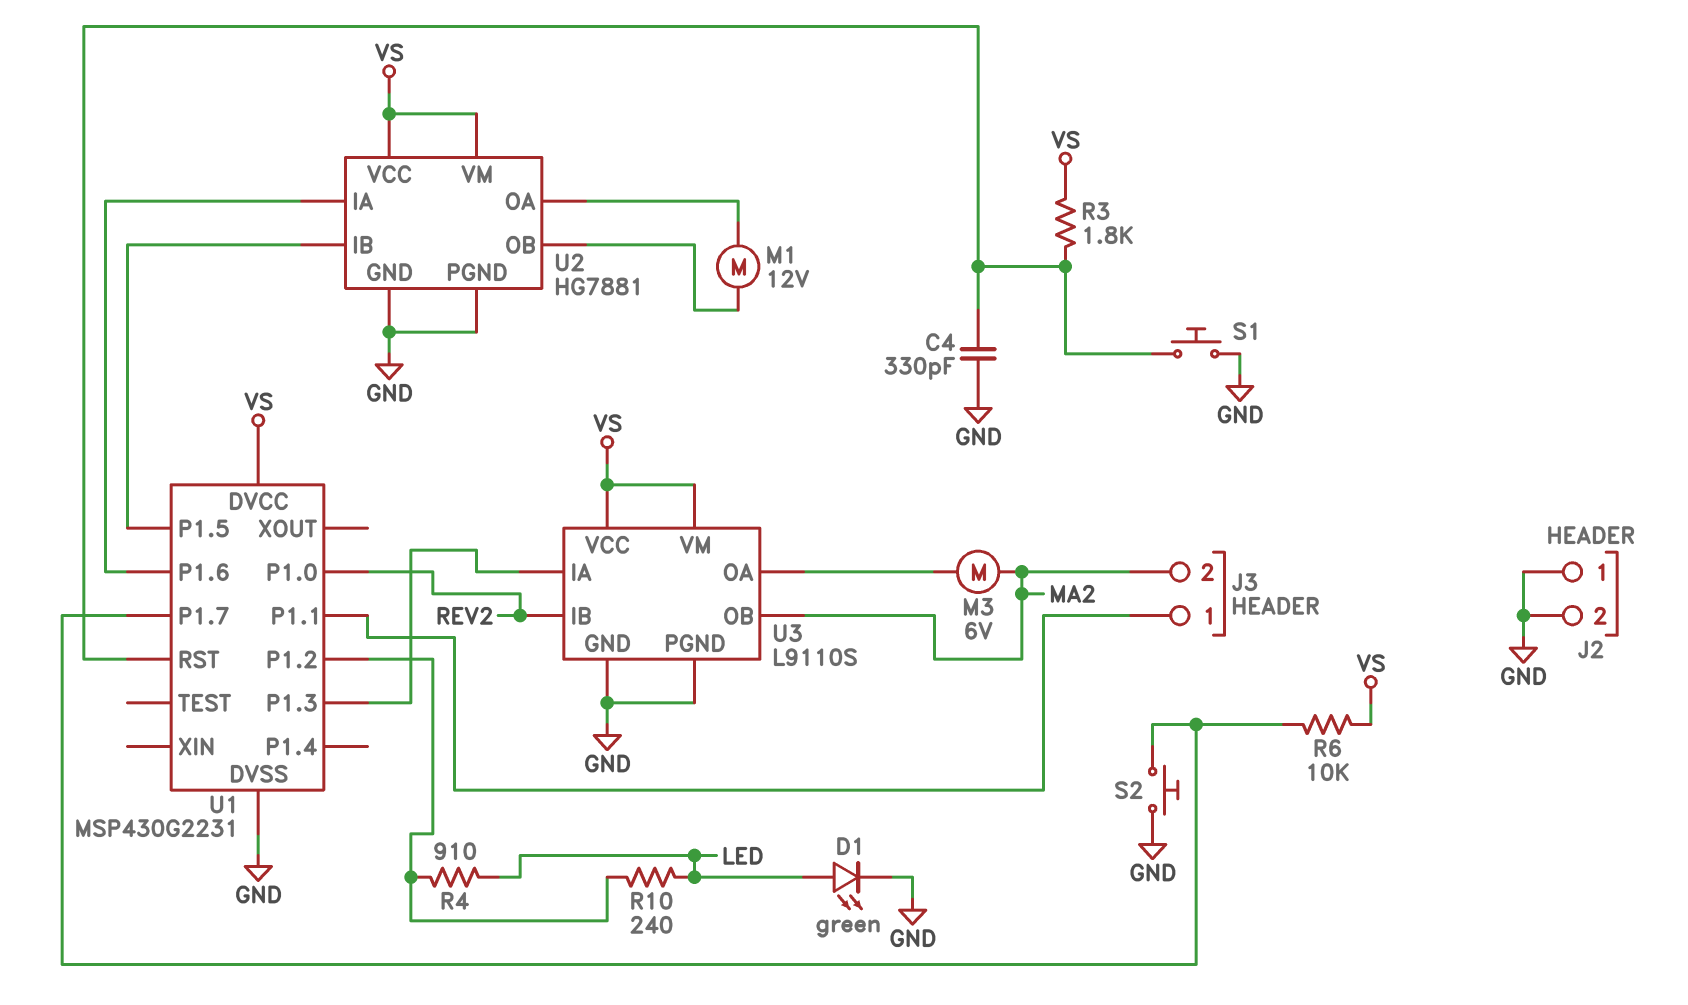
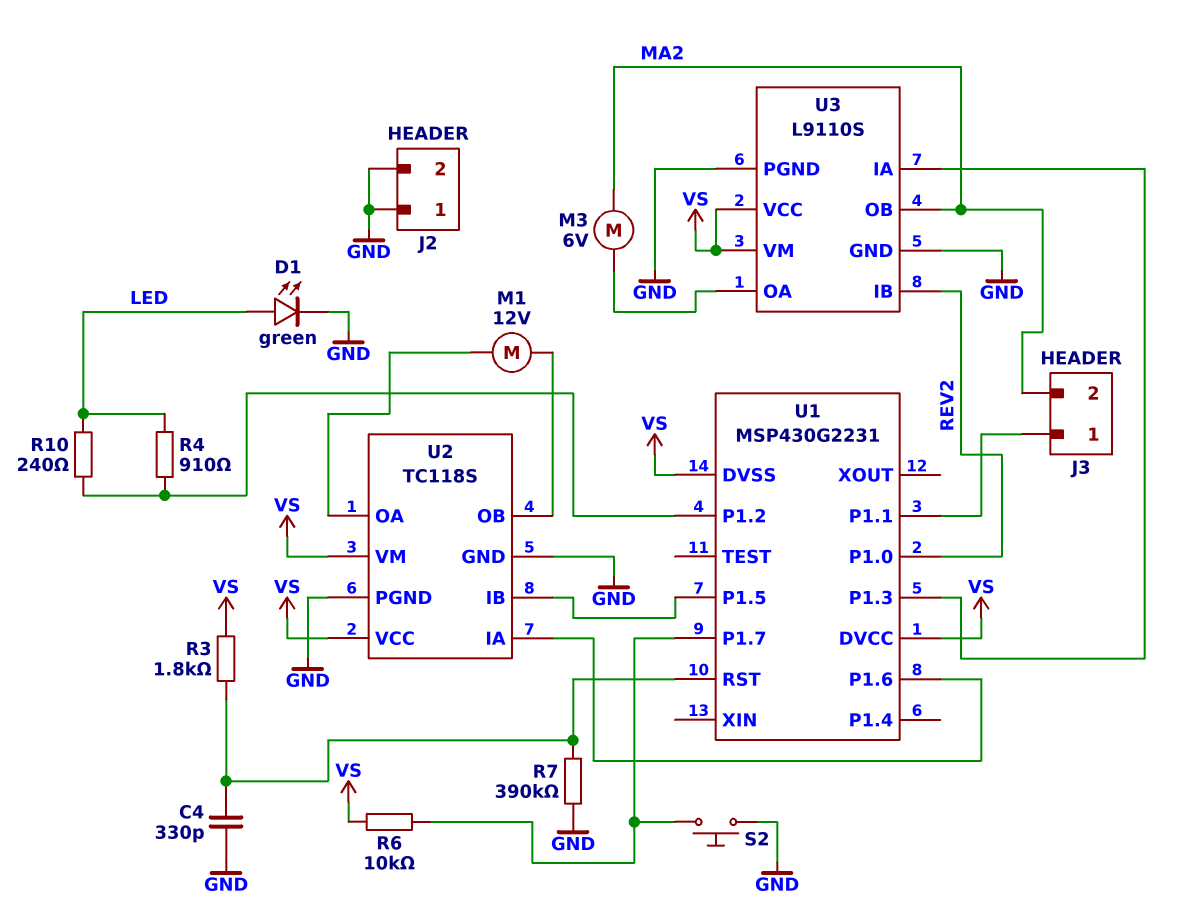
R7: none -> 390k (GND, U1/RST)
S1: button (GND, U1/RST) -> none
U1 pin DVSS: GND -> VS
U2: HG7881 -> TC118S

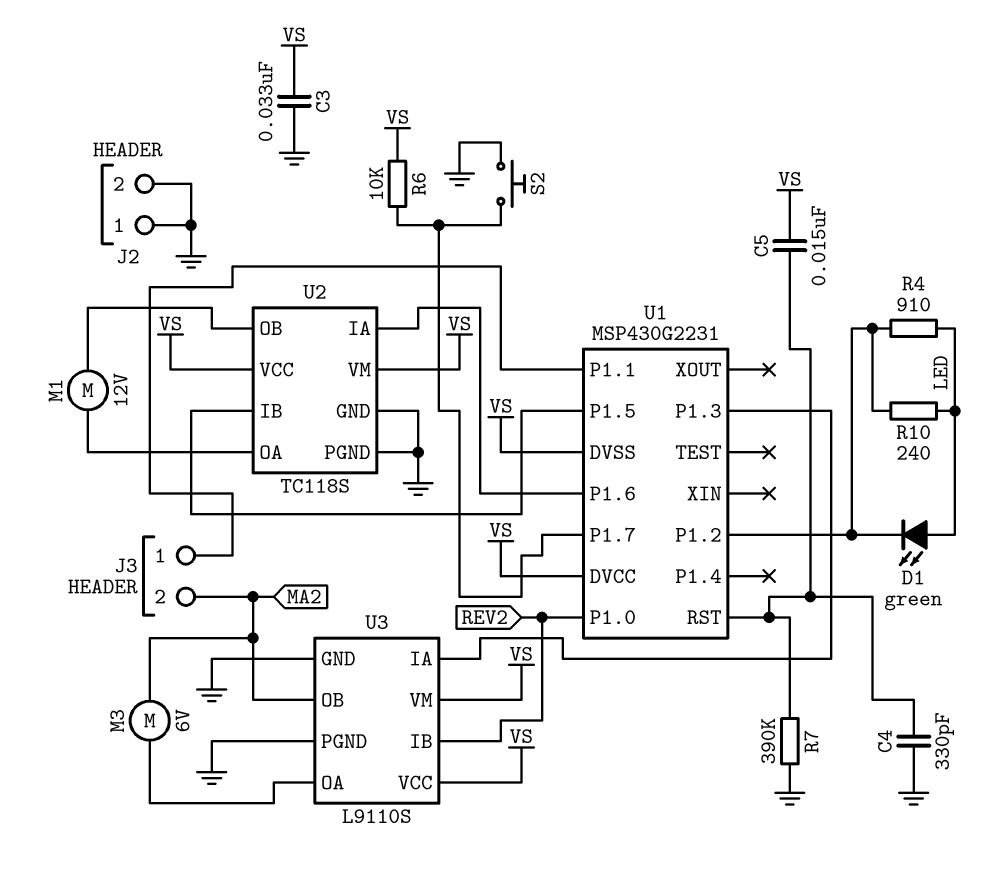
C3: none -> 33nF (GND, VS)
C5: none -> 15nF (U1/RST, VS)
D1: LED green (A LED, K GND) -> LED green (A LED, K U1/P1.2)
R3: 1.8k (U1/RST, VS) -> none

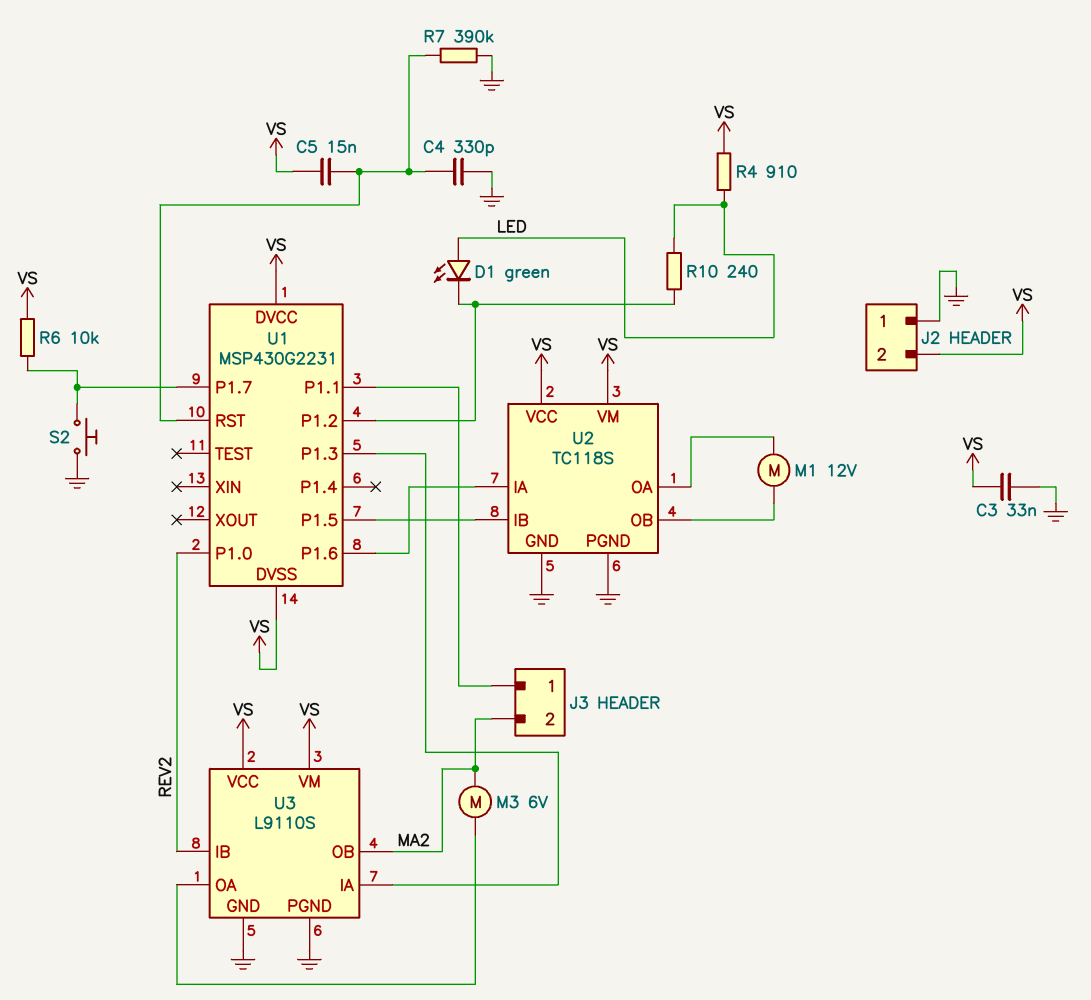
J2 pin 2: GND -> VS
R4: 910 (LED, U1/P1.2) -> 910 (LED, VS)

